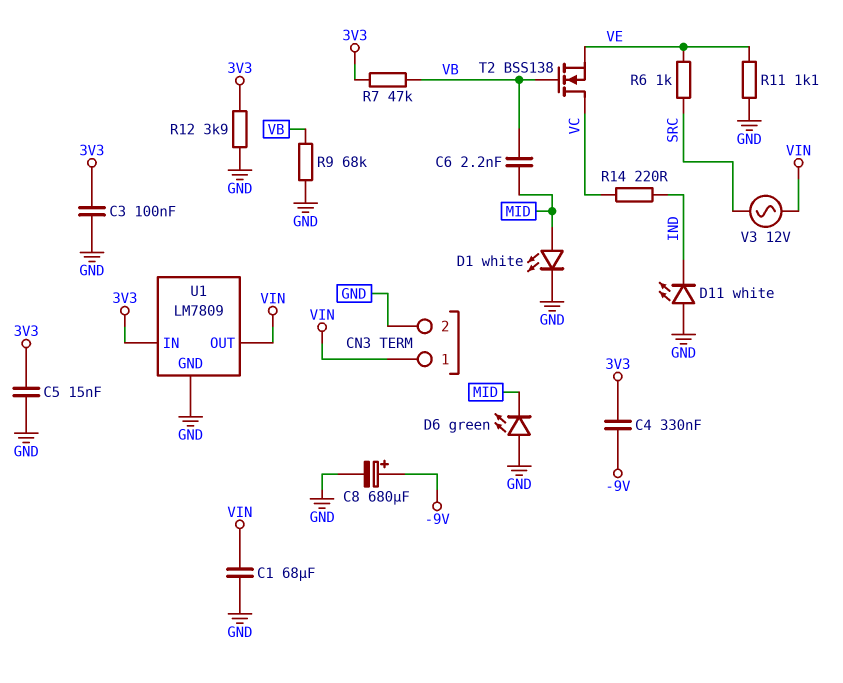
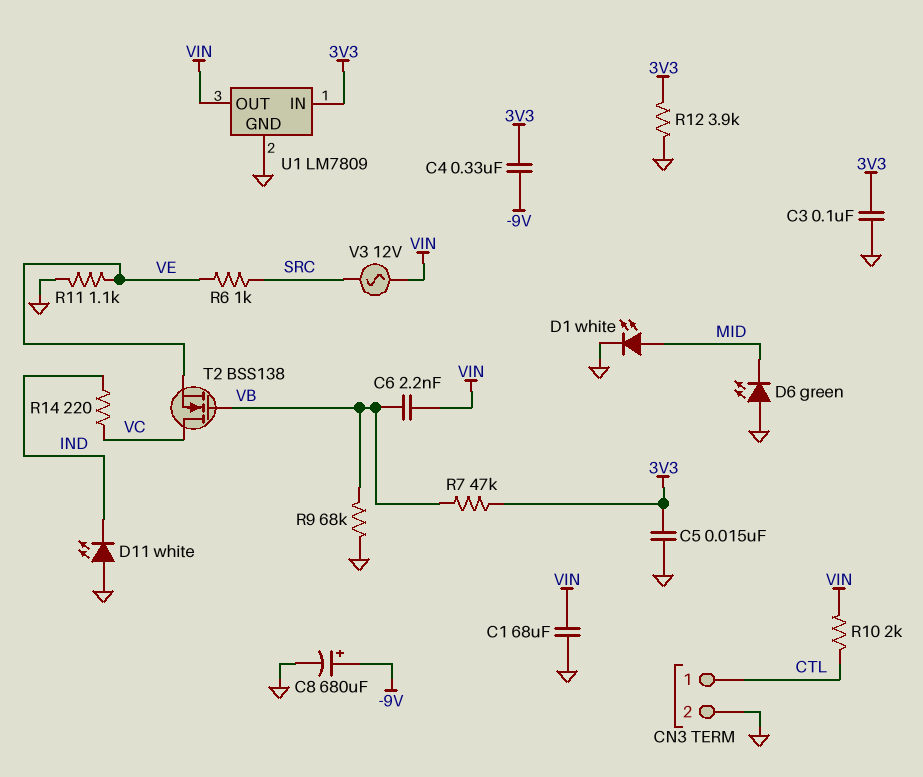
C6: 2.2nF (MID, VB) -> 2.2nF (VB, VIN)
CN3 pin 1: VIN -> CTL
R10: none -> 2k (CTL, VIN)

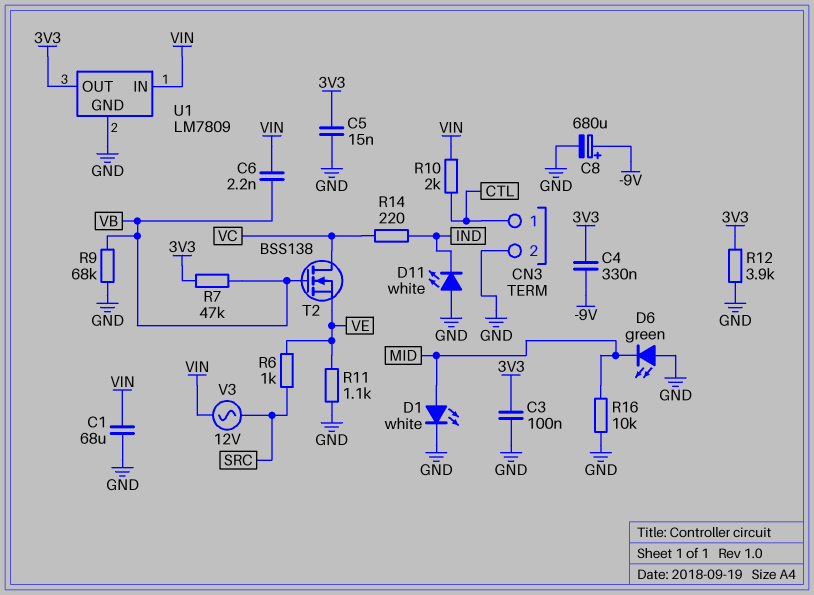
R16: none -> 10k (GND, MID)
U1 pin IN: 3V3 -> VIN
U1 pin OUT: VIN -> 3V3

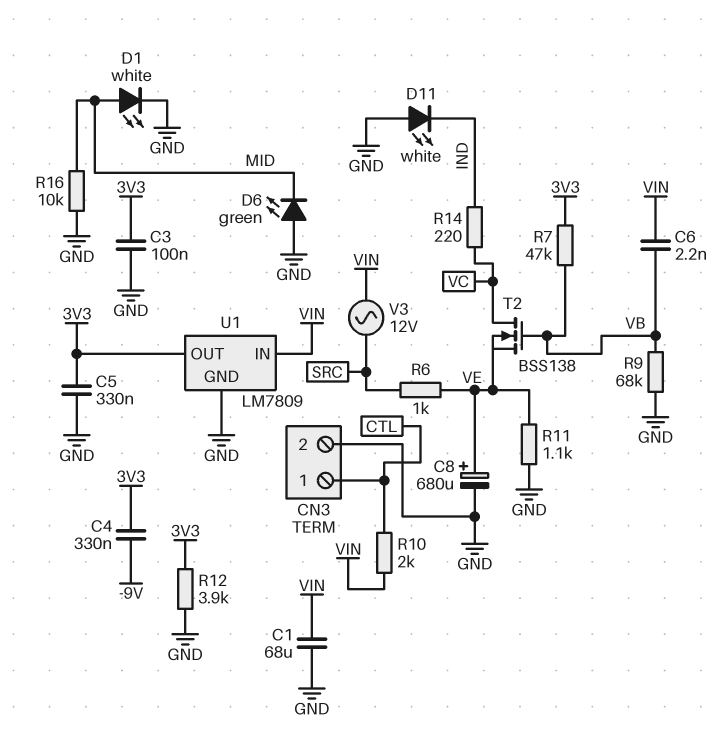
C5: 15nF (3V3, GND) -> 330nF (3V3, GND)
C8: 680uF (plus -9V, minus GND) -> 680uF (plus VE, minus GND)

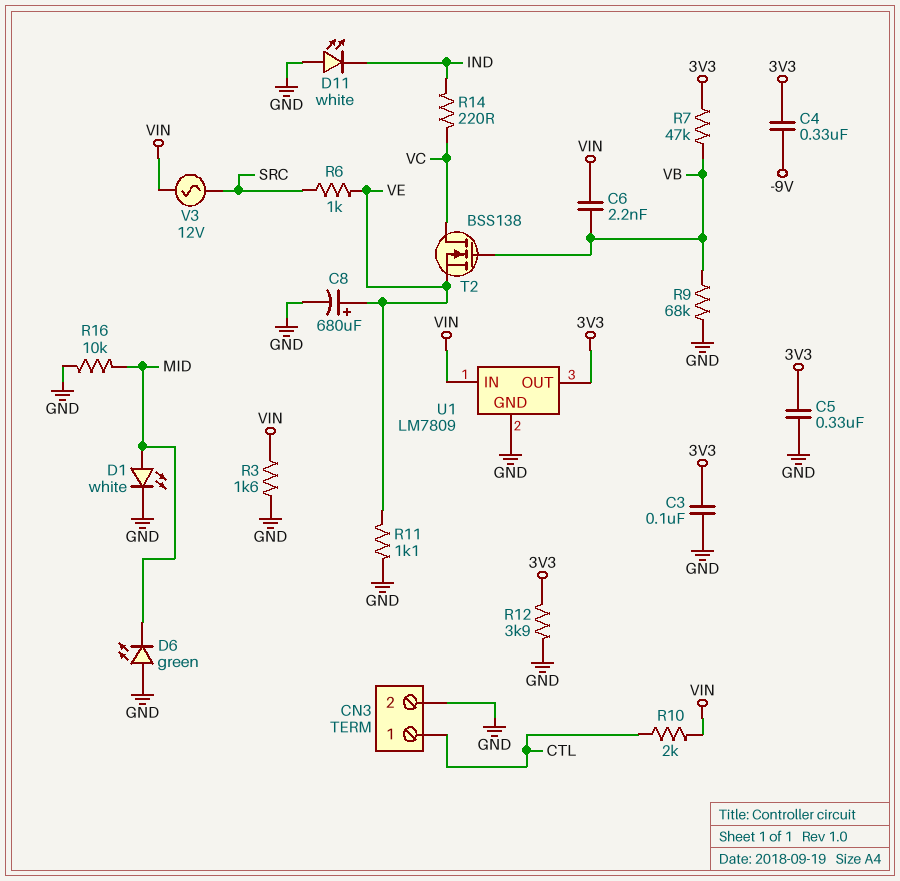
C1: 68uF (GND, VIN) -> none
R3: none -> 1.6k (GND, VIN)

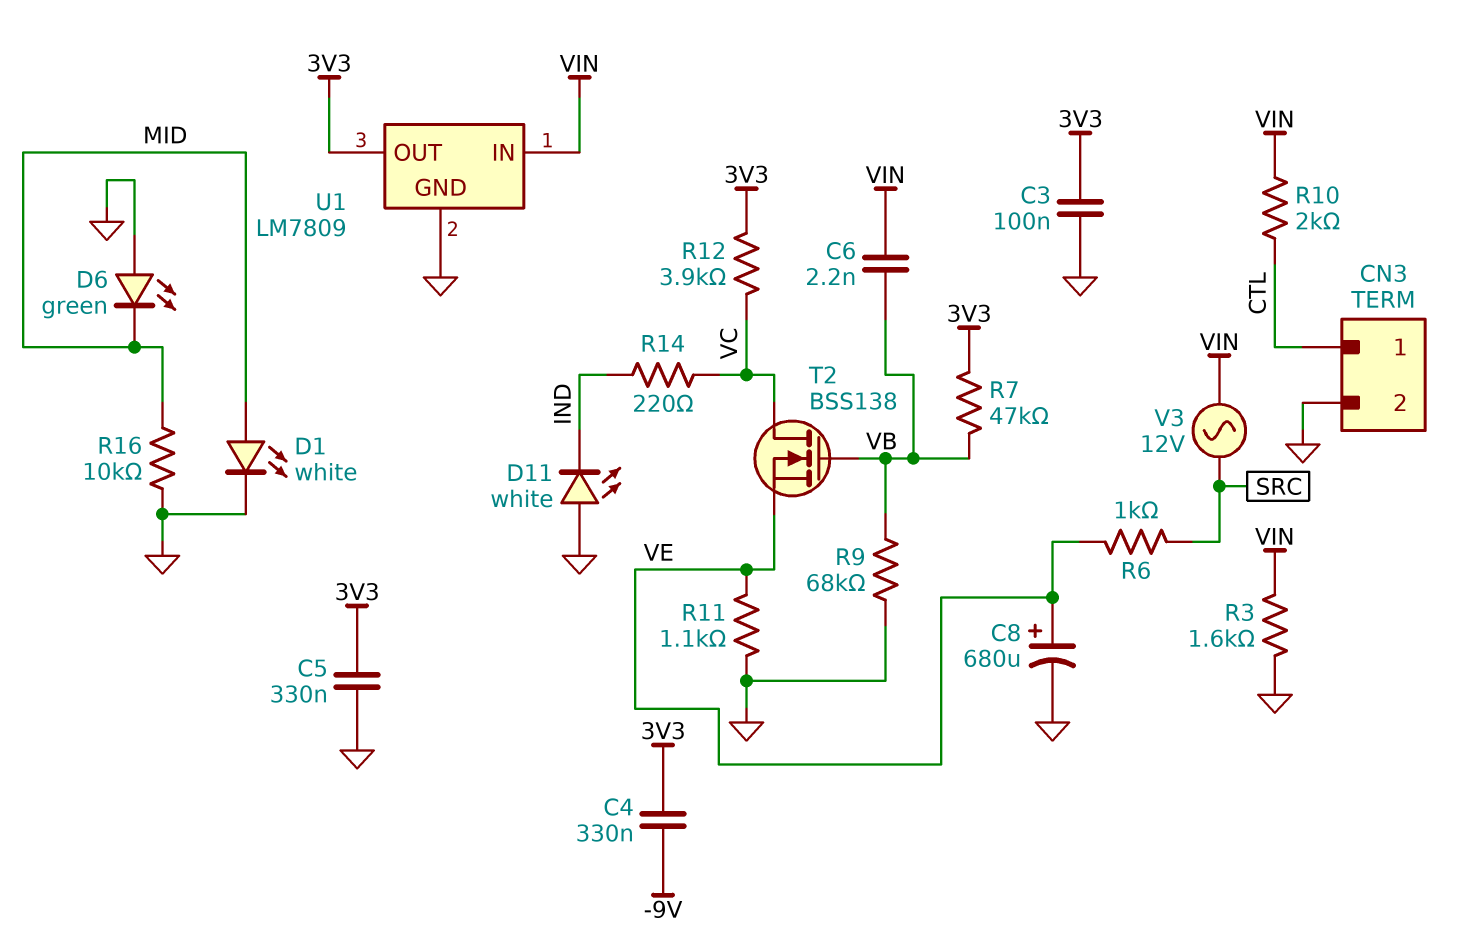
R12: 3.9k (3V3, GND) -> 3.9k (3V3, VC)

